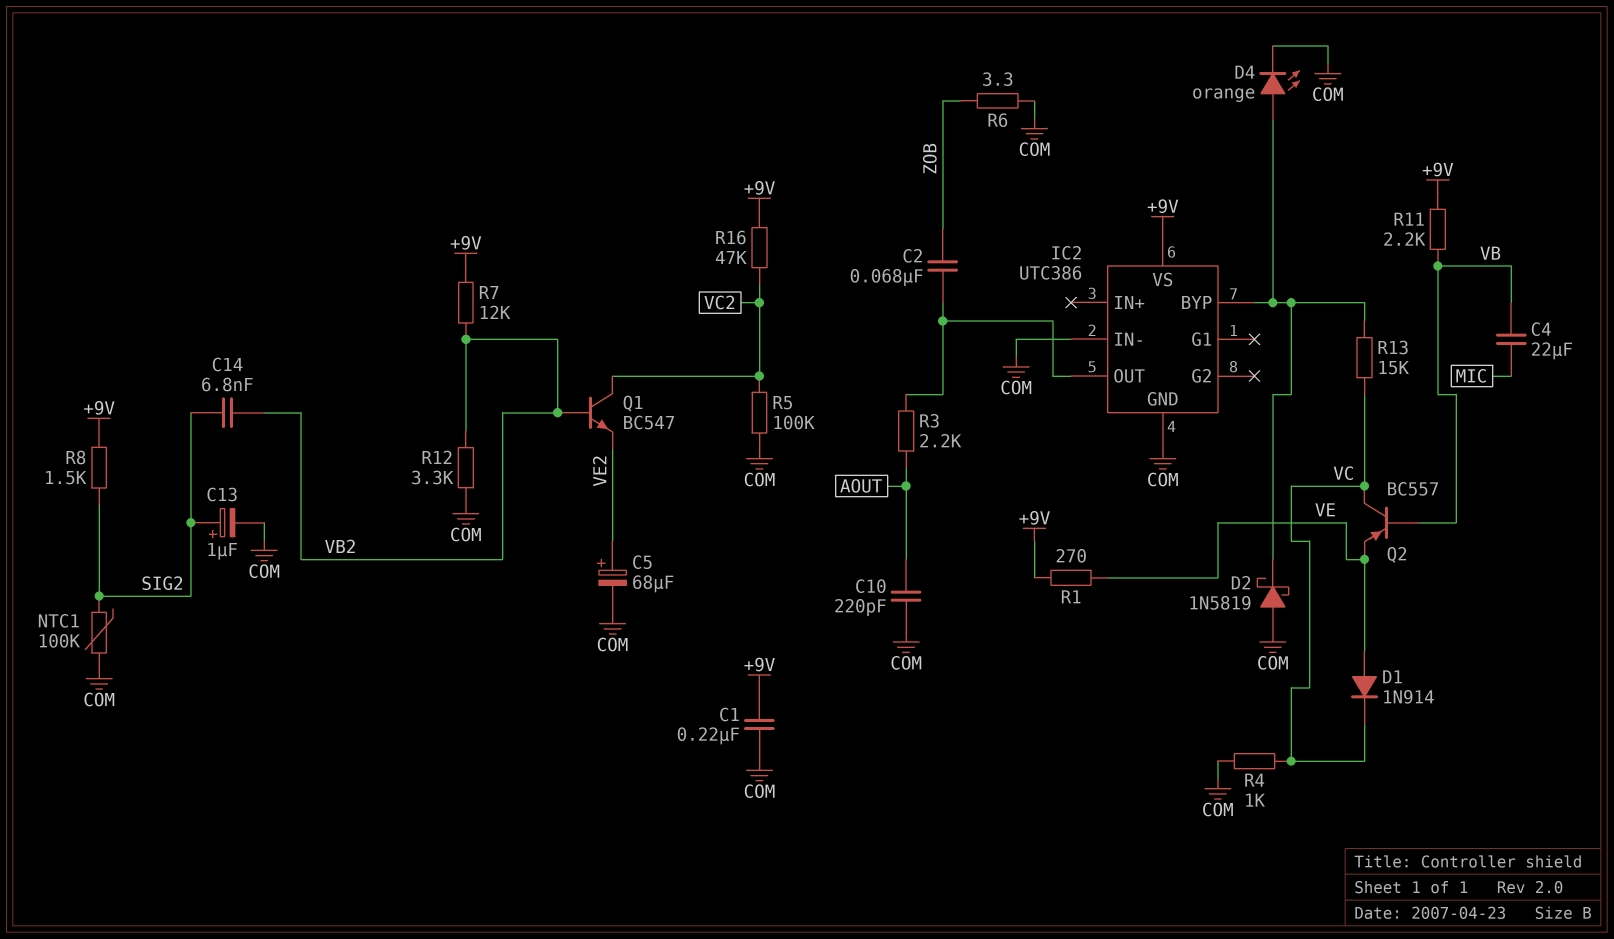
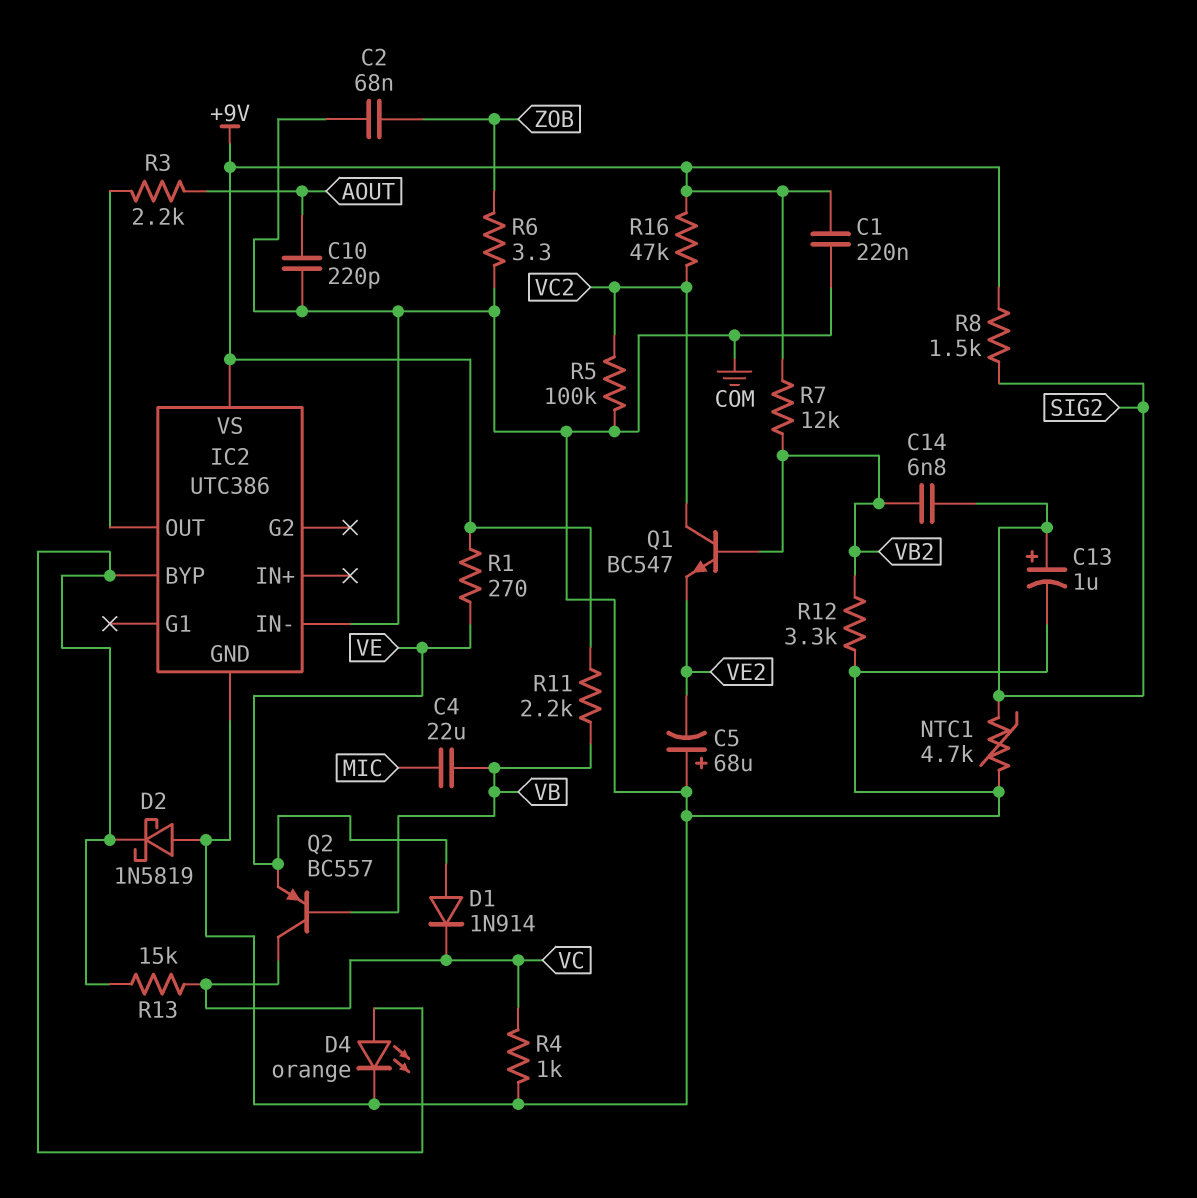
C2: 68nF (IC2/OUT, ZOB) -> 68nF (COM, ZOB)
C5: 68uF (plus VE2, minus COM) -> 68uF (plus COM, minus VE2)
NTC1: 100k (COM, SIG2) -> 4.7k (COM, SIG2)

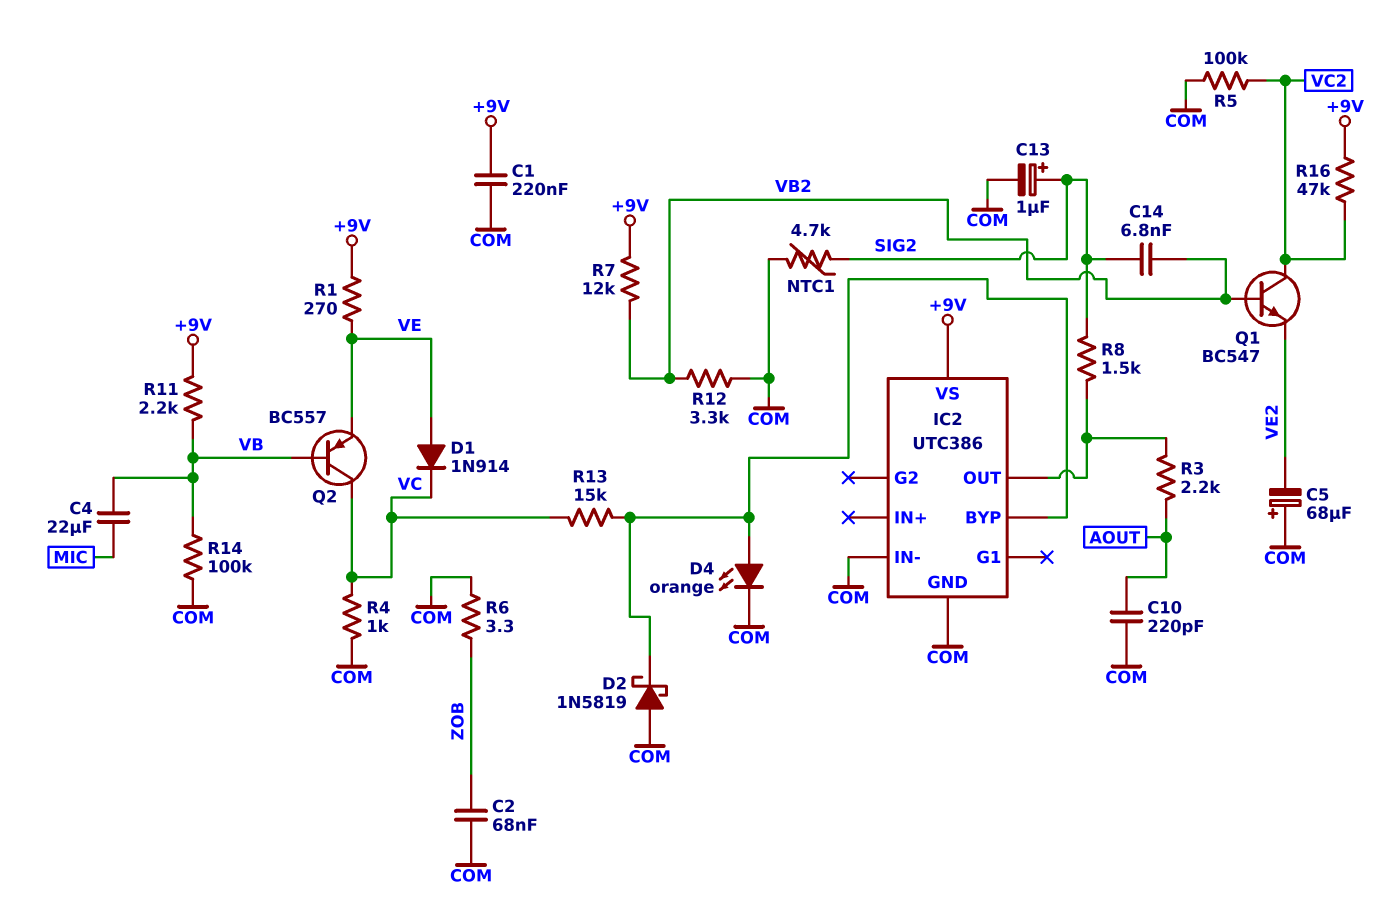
R8: 1.5k (+9V, SIG2) -> 1.5k (IC2/OUT, SIG2)
R14: none -> 100k (COM, VB)

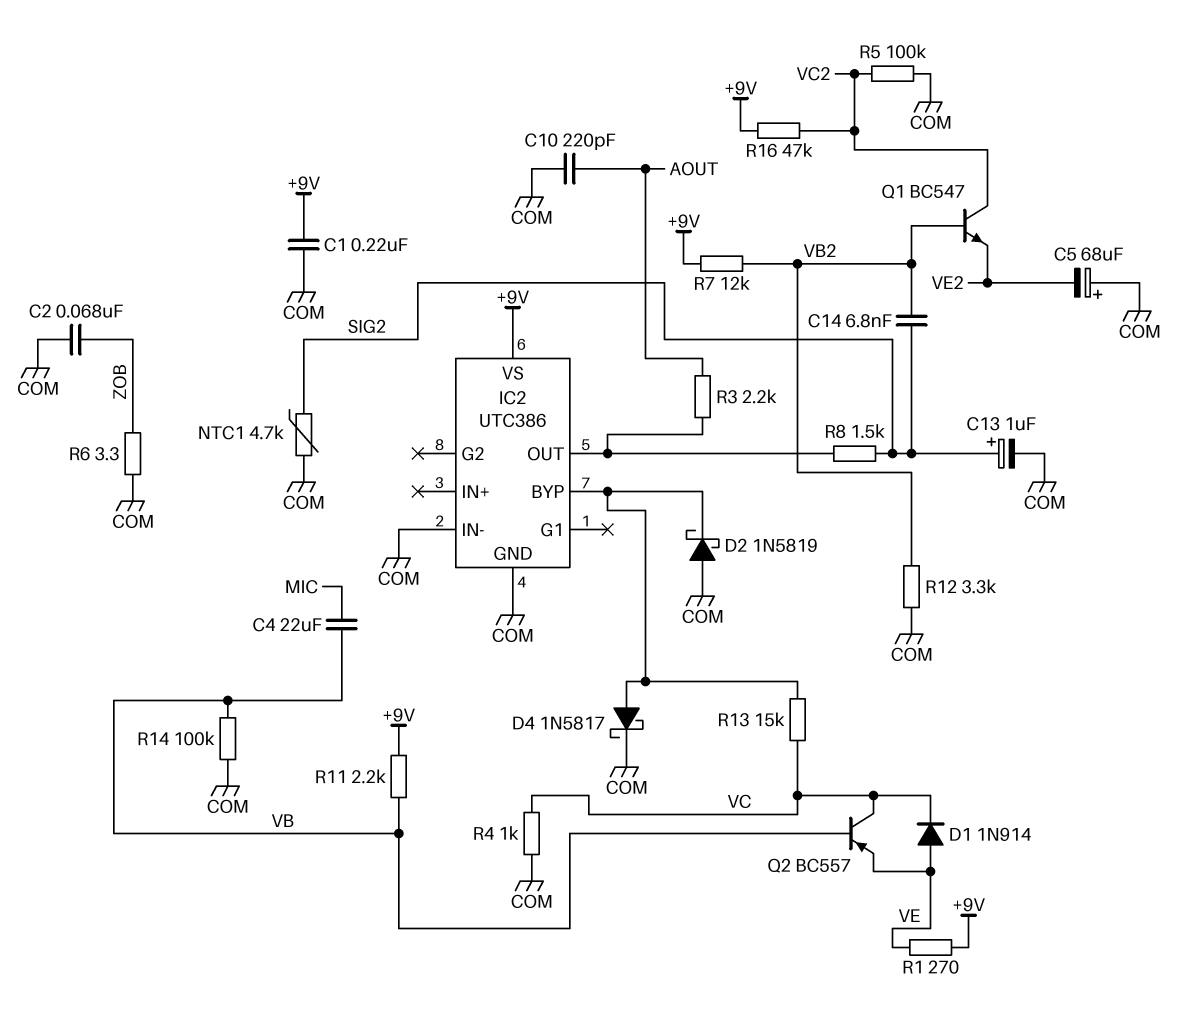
D4: LED orange (A IC2/BYP, K COM) -> schottky 1N5817 (A IC2/BYP, K COM)

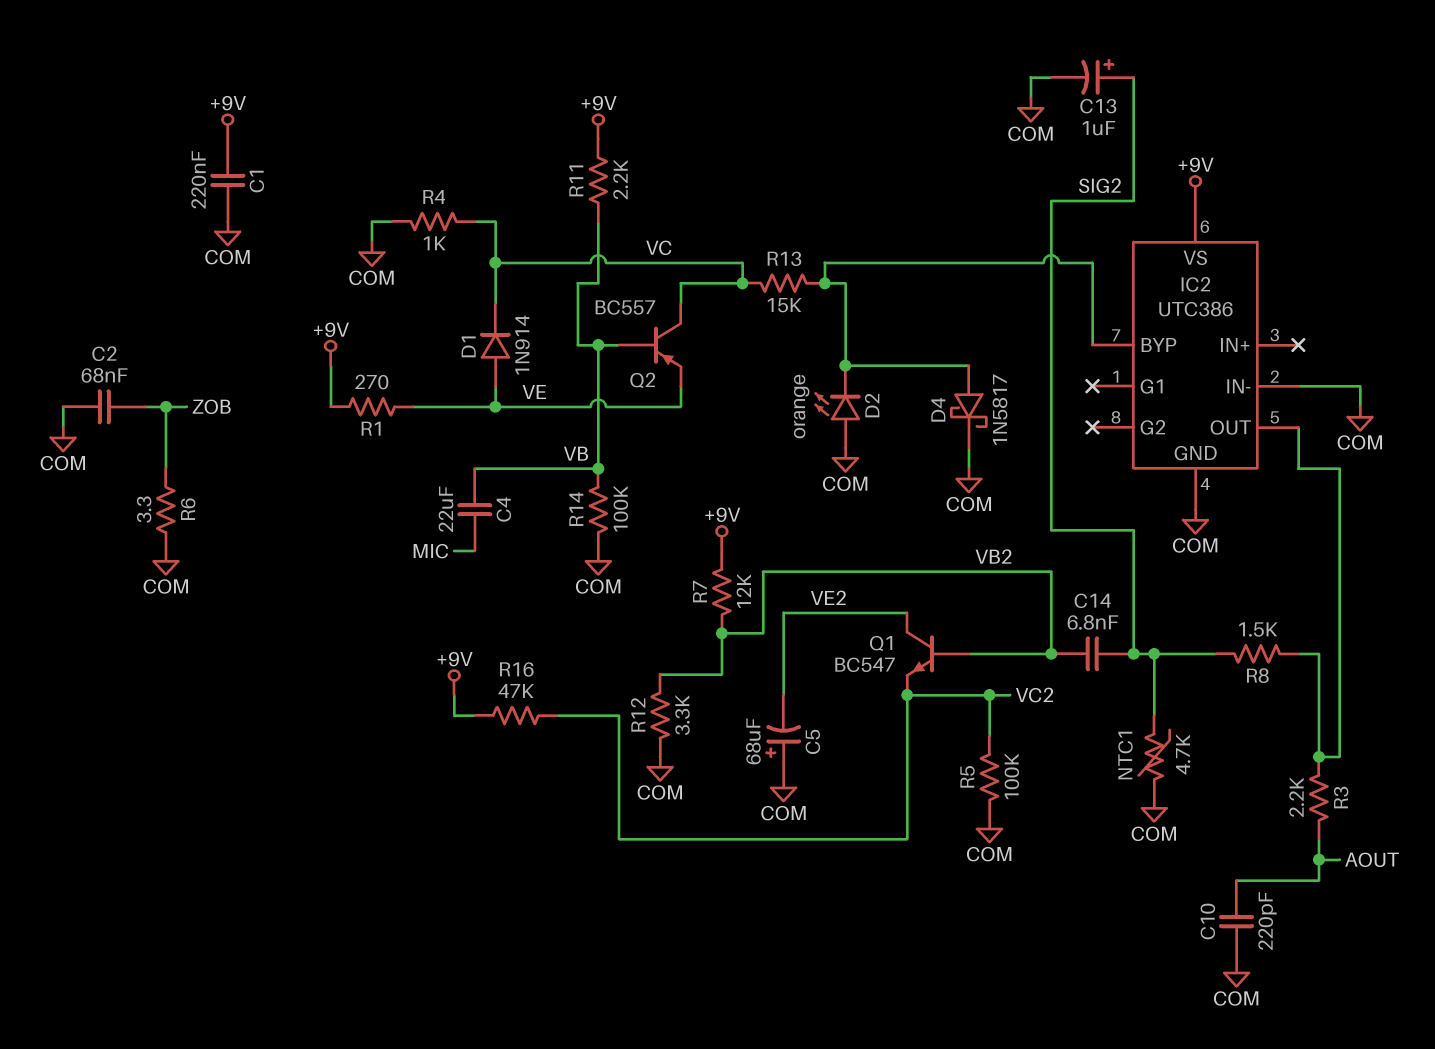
D2: schottky 1N5819 (A COM, K IC2/BYP) -> LED orange (A COM, K IC2/BYP)
Q1: NPN BC547 (B VB2, C VC2, E VE2) -> NPN BC547 (B VB2, C VE2, E VC2)

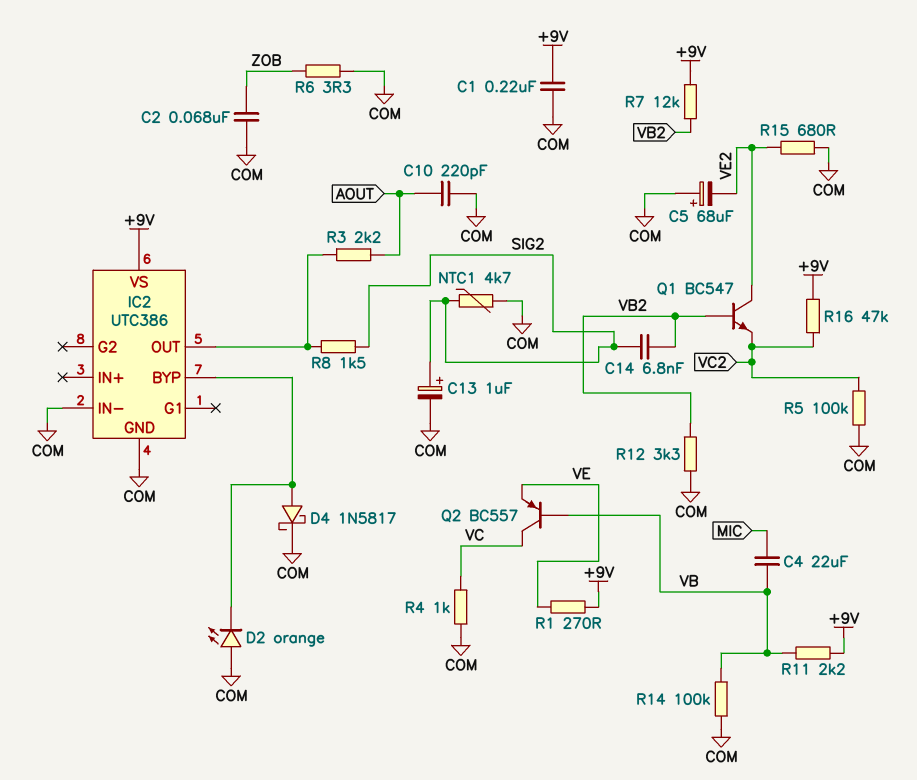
D1: diode 1N914 (A VE, K VC) -> none
R13: 15k (IC2/BYP, VC) -> none
R15: none -> 680 (COM, VE2)

